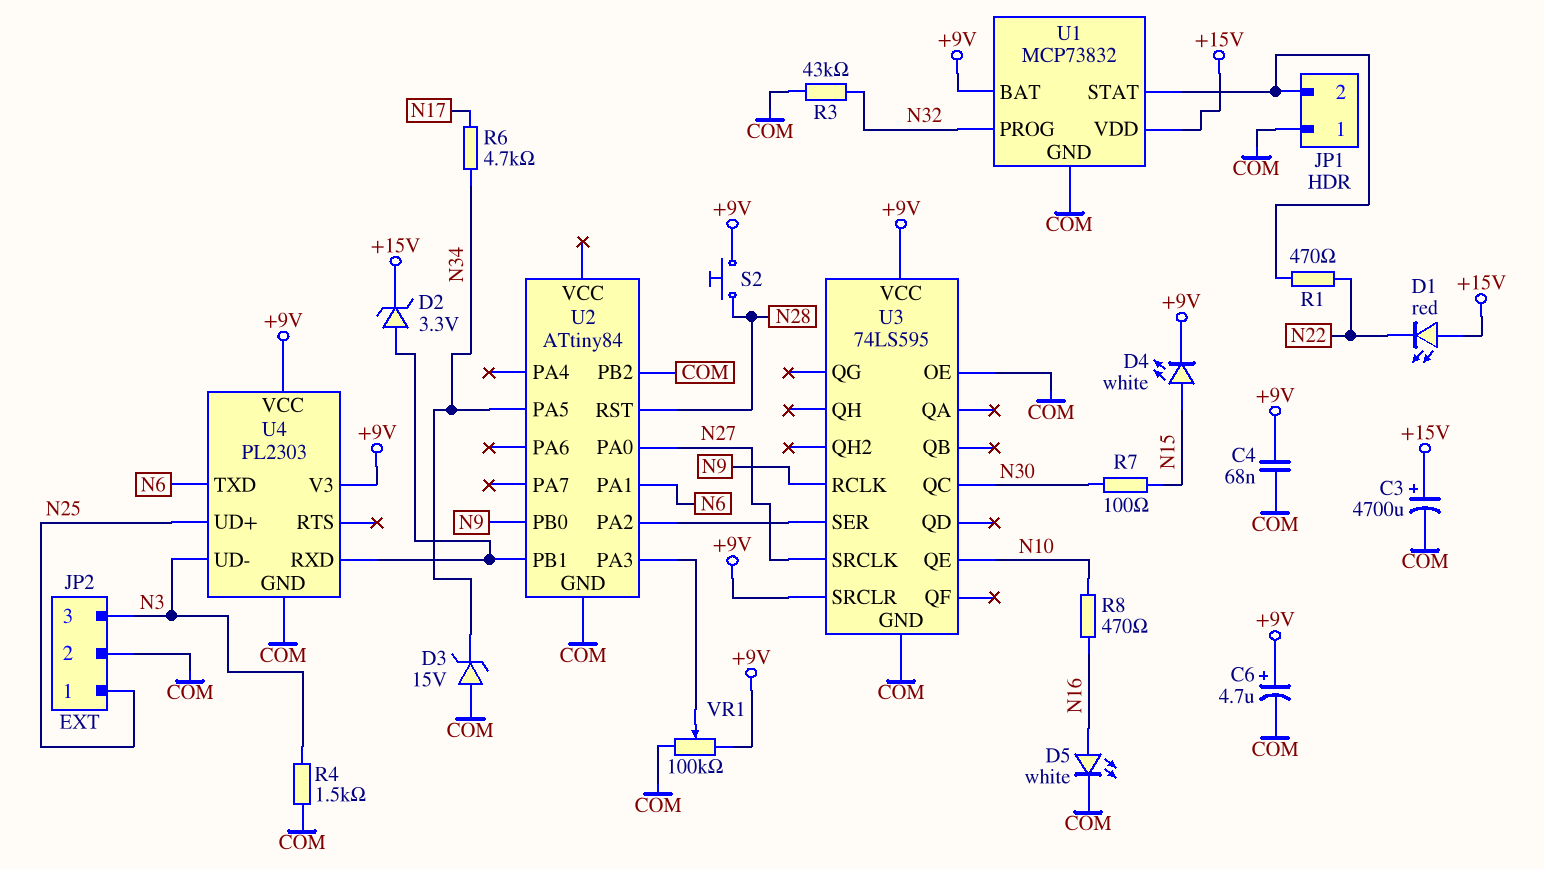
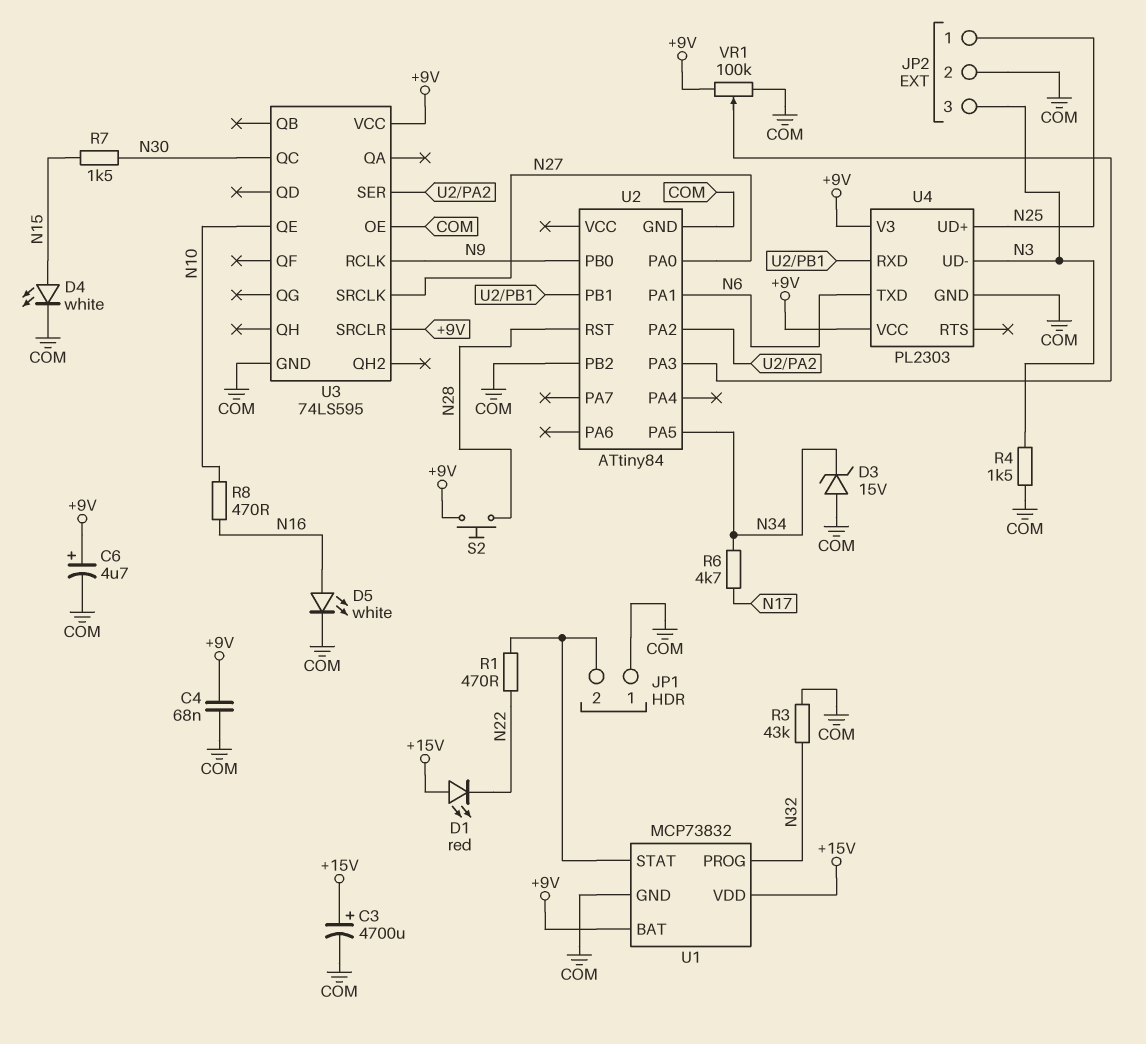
D2: zener 3.3V (A U2/PB1, K +15V) -> none
D4: LED white (A N15, K +9V) -> LED white (A N15, K COM)
R7: 100 (N15, N30) -> 1.5k (N15, N30)

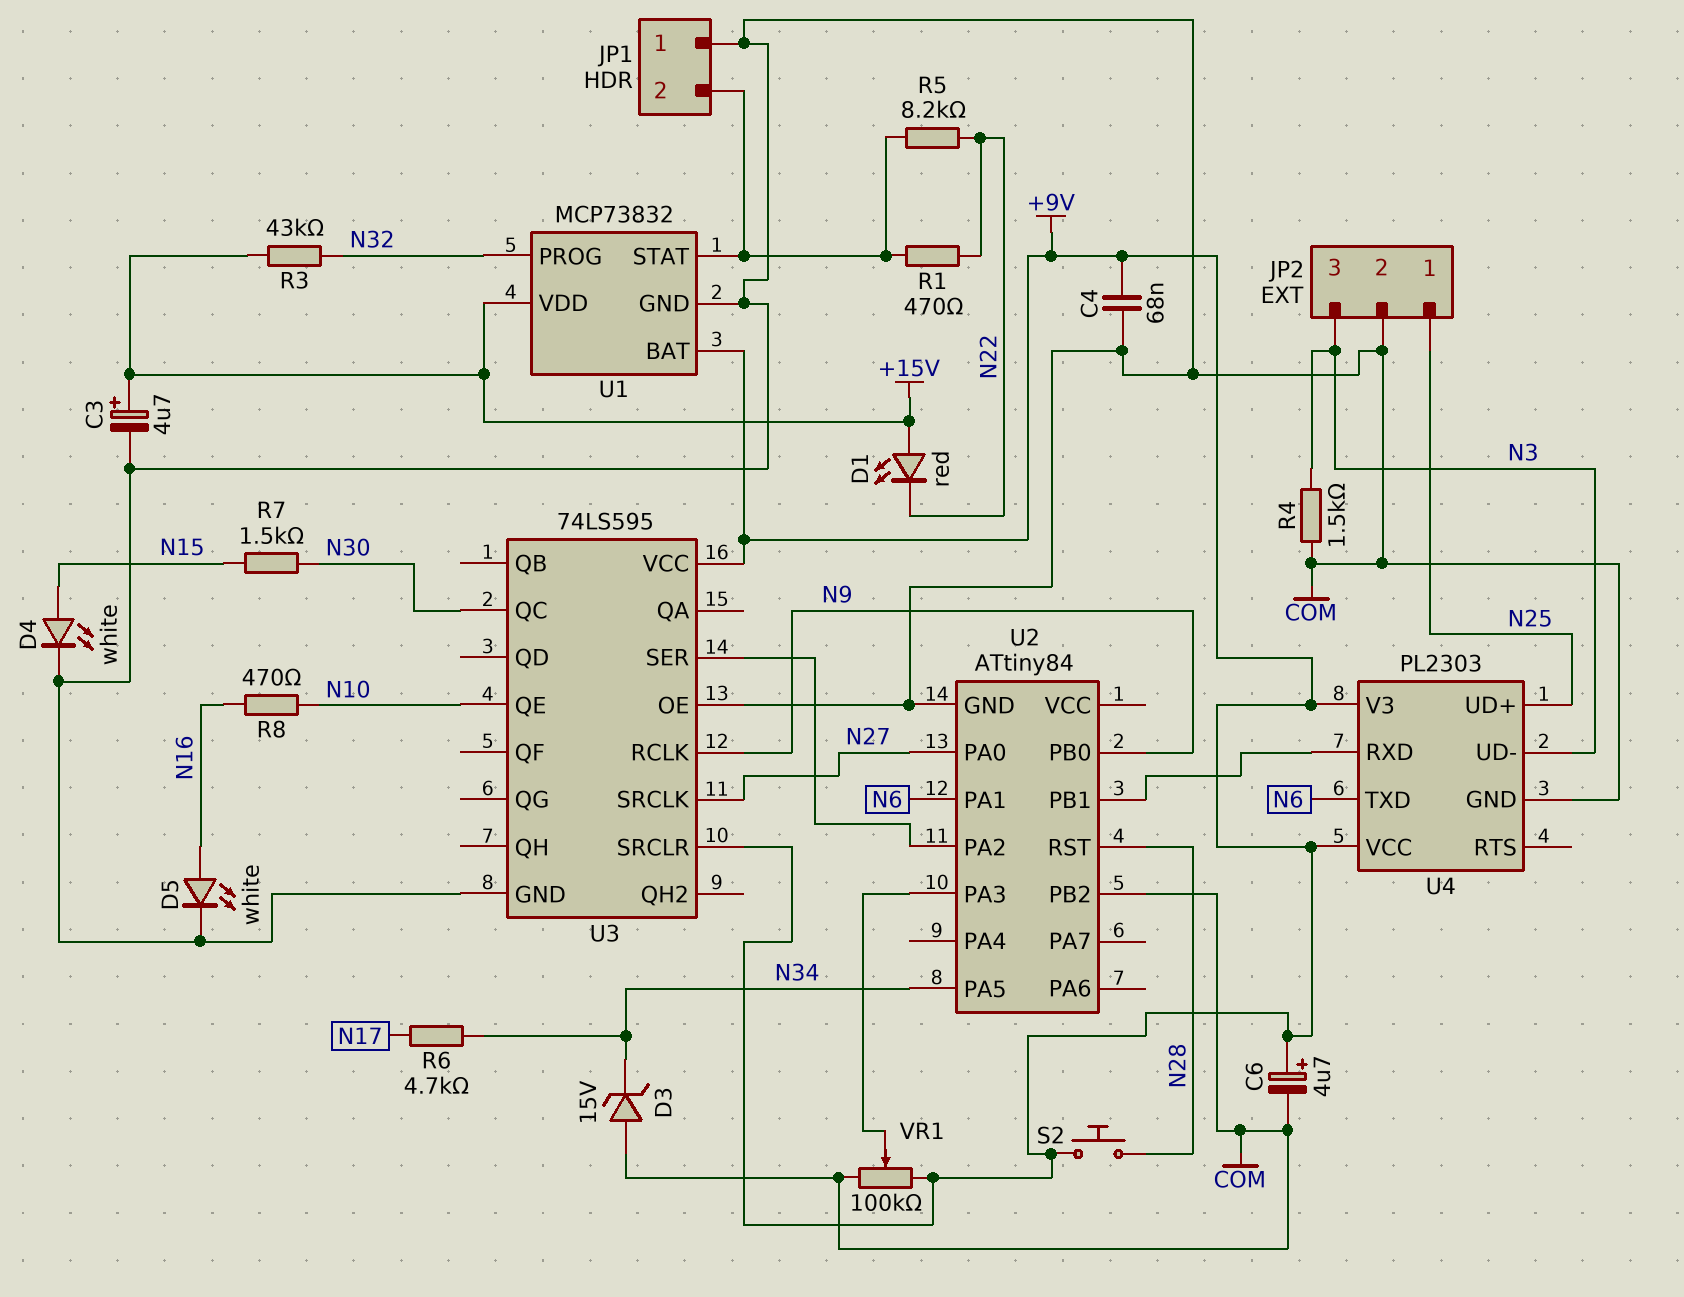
C3: 4700uF (plus +15V, minus COM) -> 4.7uF (plus +15V, minus COM)
R3: 43k (COM, N32) -> 43k (+15V, N32)
R5: none -> 8.2k (JP1/2, N22)

